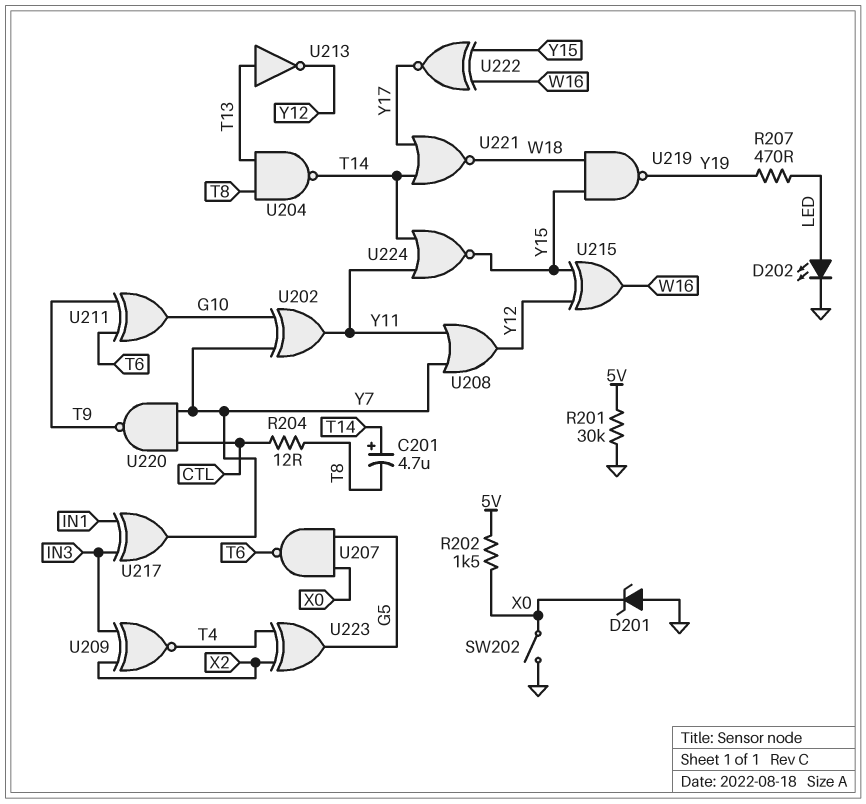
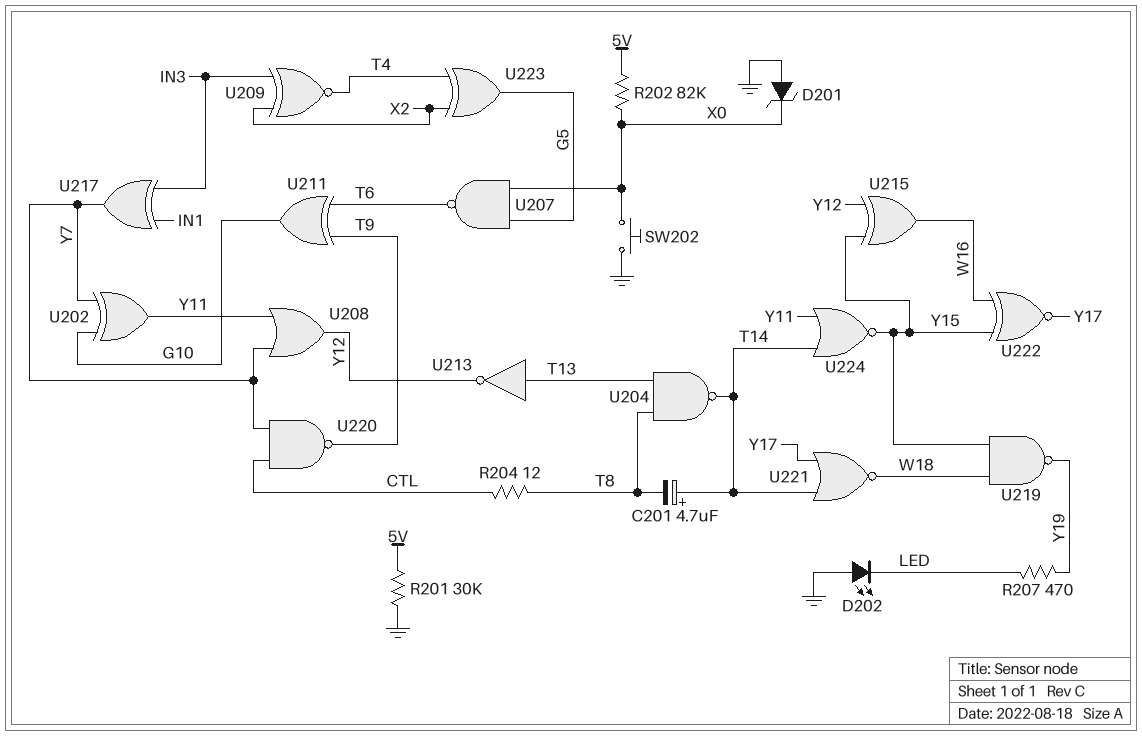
D202: LED (A LED, K GND) -> LED (A GND, K LED)
R202: 1.5k (5V, X0) -> 82k (5V, X0)
SW202: switch (GND, X0) -> button (GND, X0)

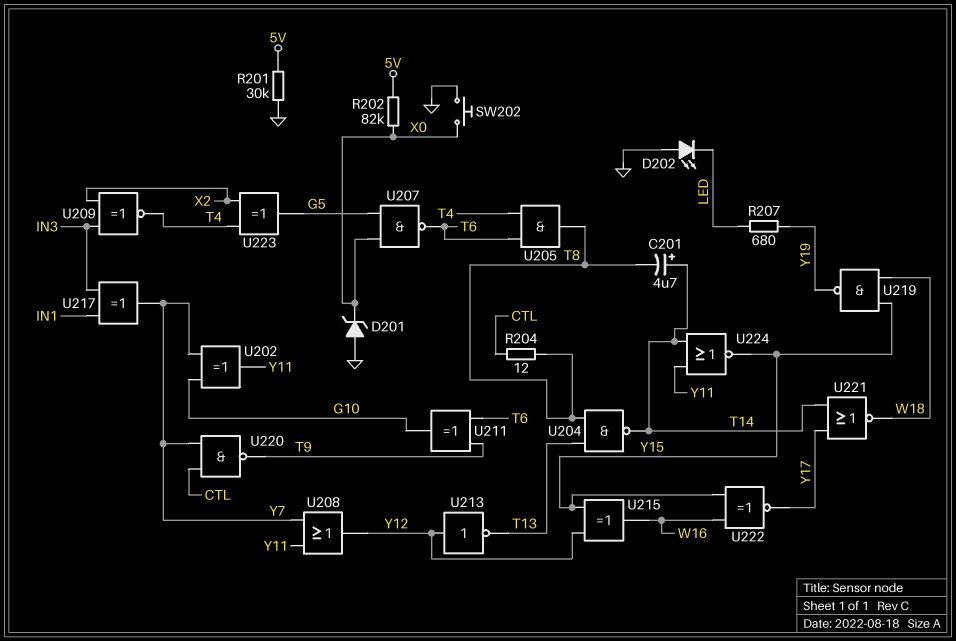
R207: 470 (LED, Y19) -> 680 (LED, Y19)
U205: none -> AND (in T4, in T6, out T8)
U213: NOT (in T13, out Y12) -> NOT (in Y12, out T13)

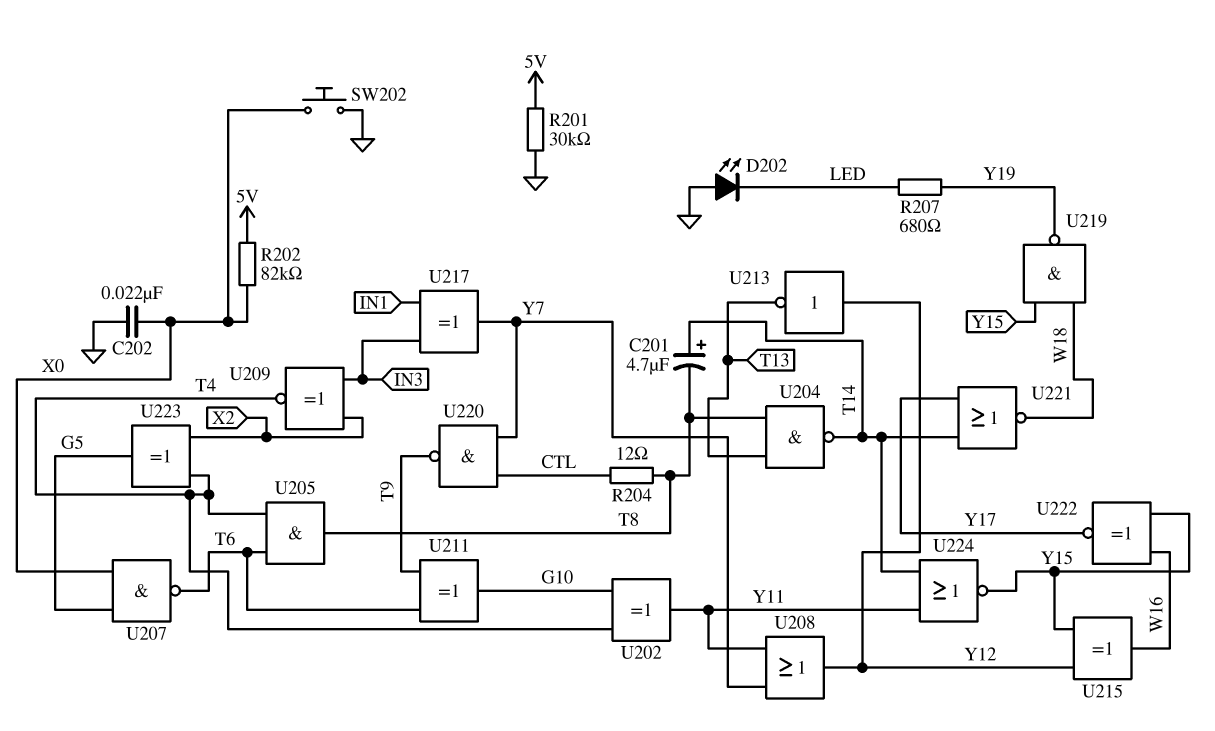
C202: none -> 22nF (GND, X0)
D201: zener (A GND, K X0) -> none
U202: XOR (in G10, in Y7, out Y11) -> XOR (in G10, in T4, out Y11)

